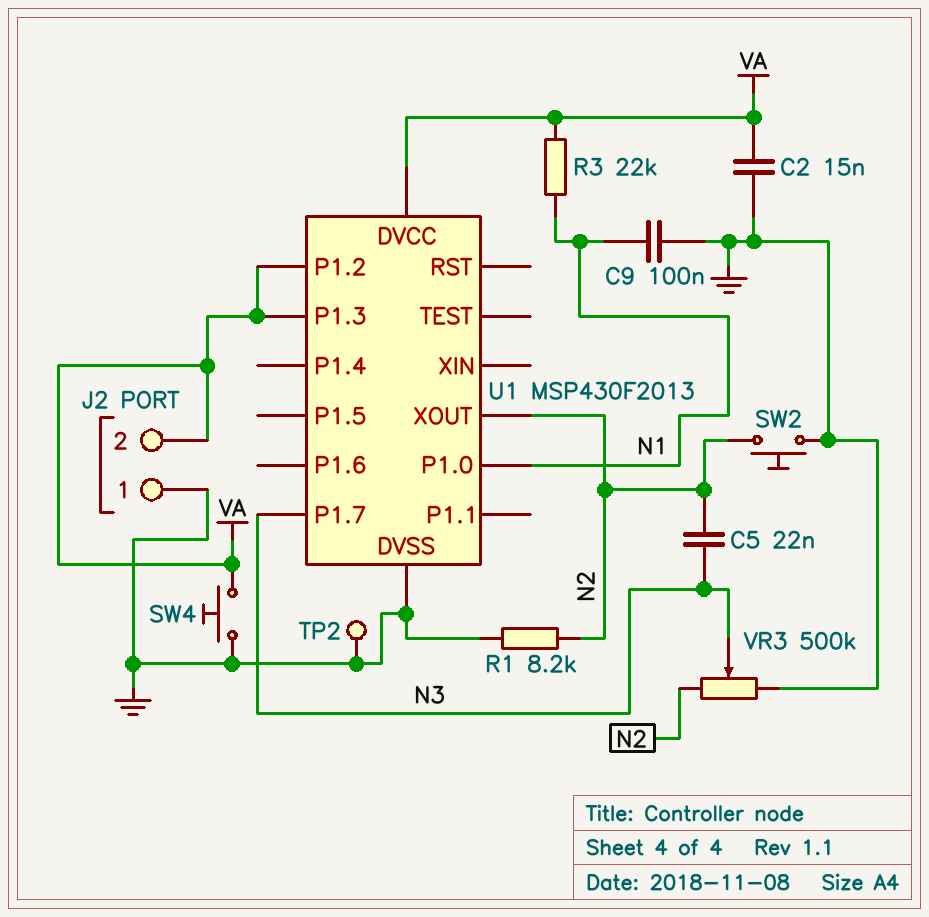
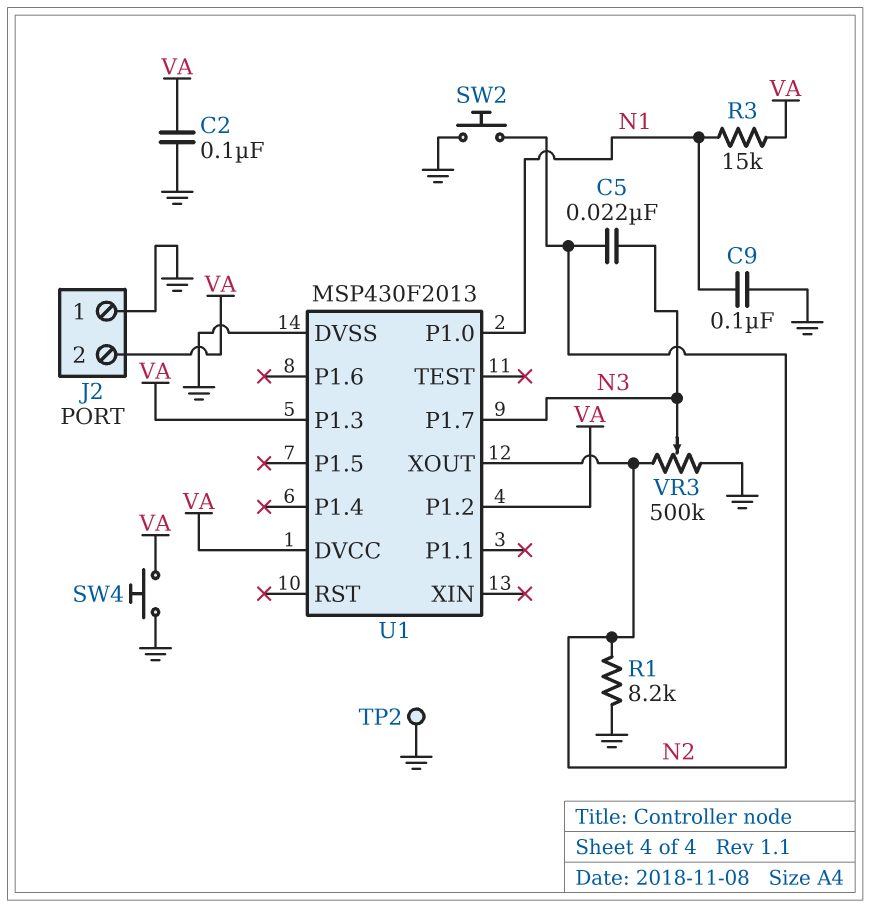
C2: 15nF (GND, VA) -> 100nF (GND, VA)
R3: 22k (N1, VA) -> 15k (N1, VA)

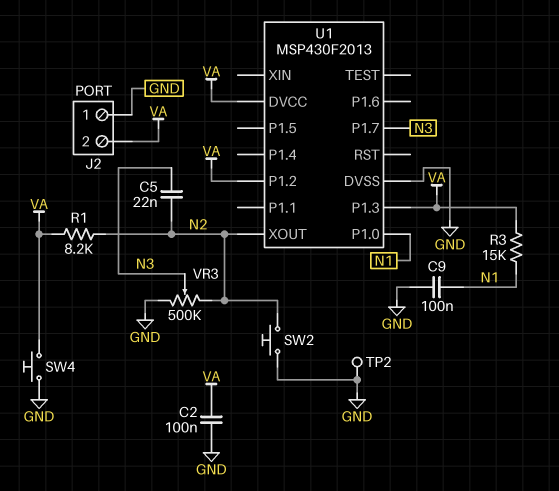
R1: 8.2k (GND, N2) -> 8.2k (N2, VA)

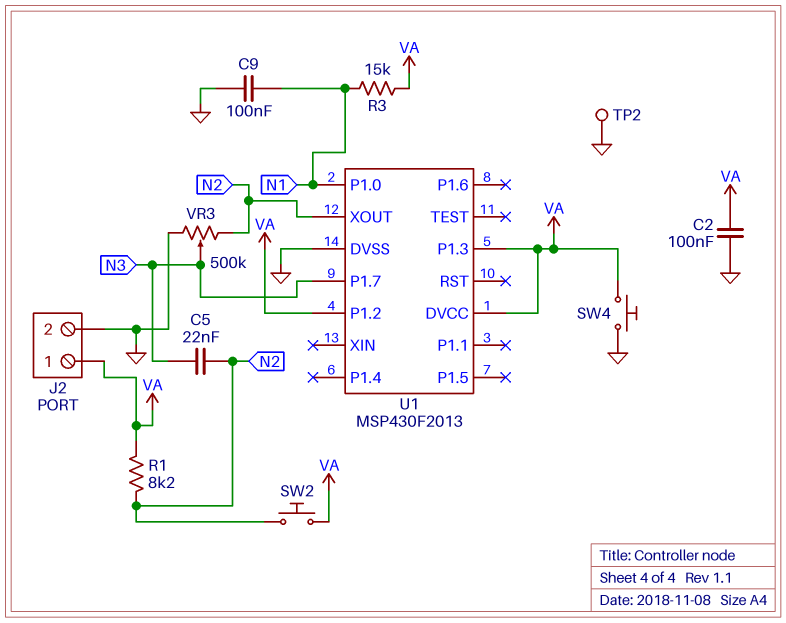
J2 pin 1: GND -> VA
J2 pin 2: VA -> GND
SW2: button (GND, N2) -> button (N2, VA)

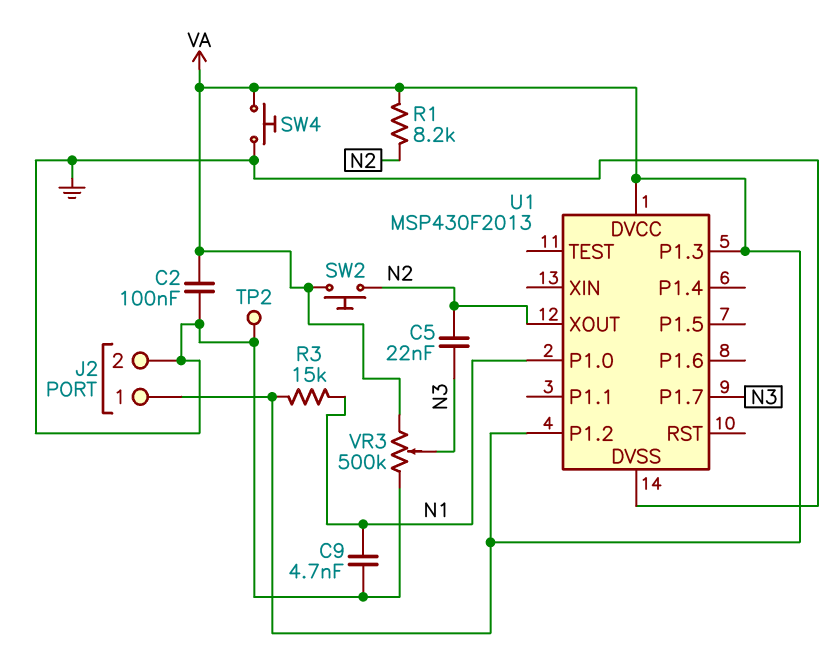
C9: 100nF (GND, N1) -> 4.7nF (GND, N1)
VR3: 500k (GND, N2, wiper N3) -> 500k (GND, VA, wiper N3)

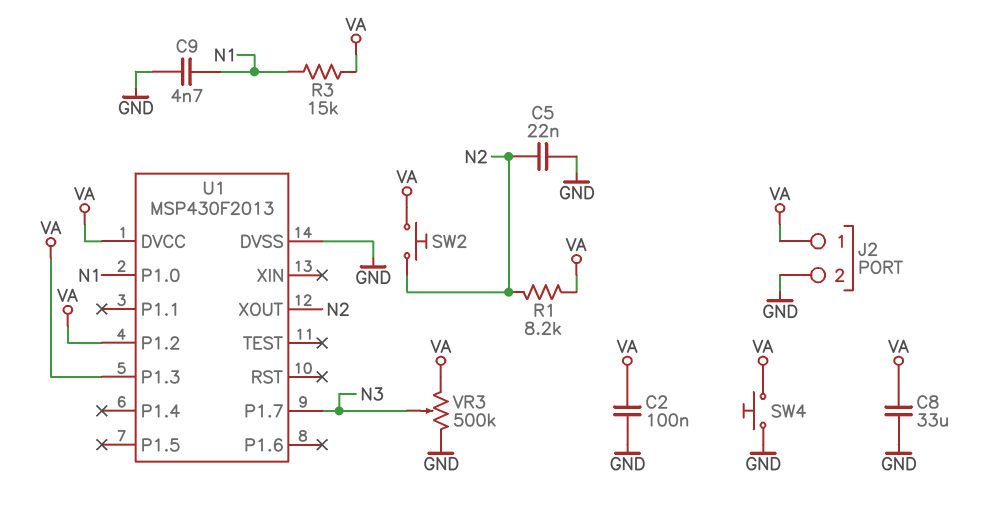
C5: 22nF (N2, N3) -> 22nF (GND, N2)
C8: none -> 33uF (GND, VA)
TP2: test point (GND) -> none

